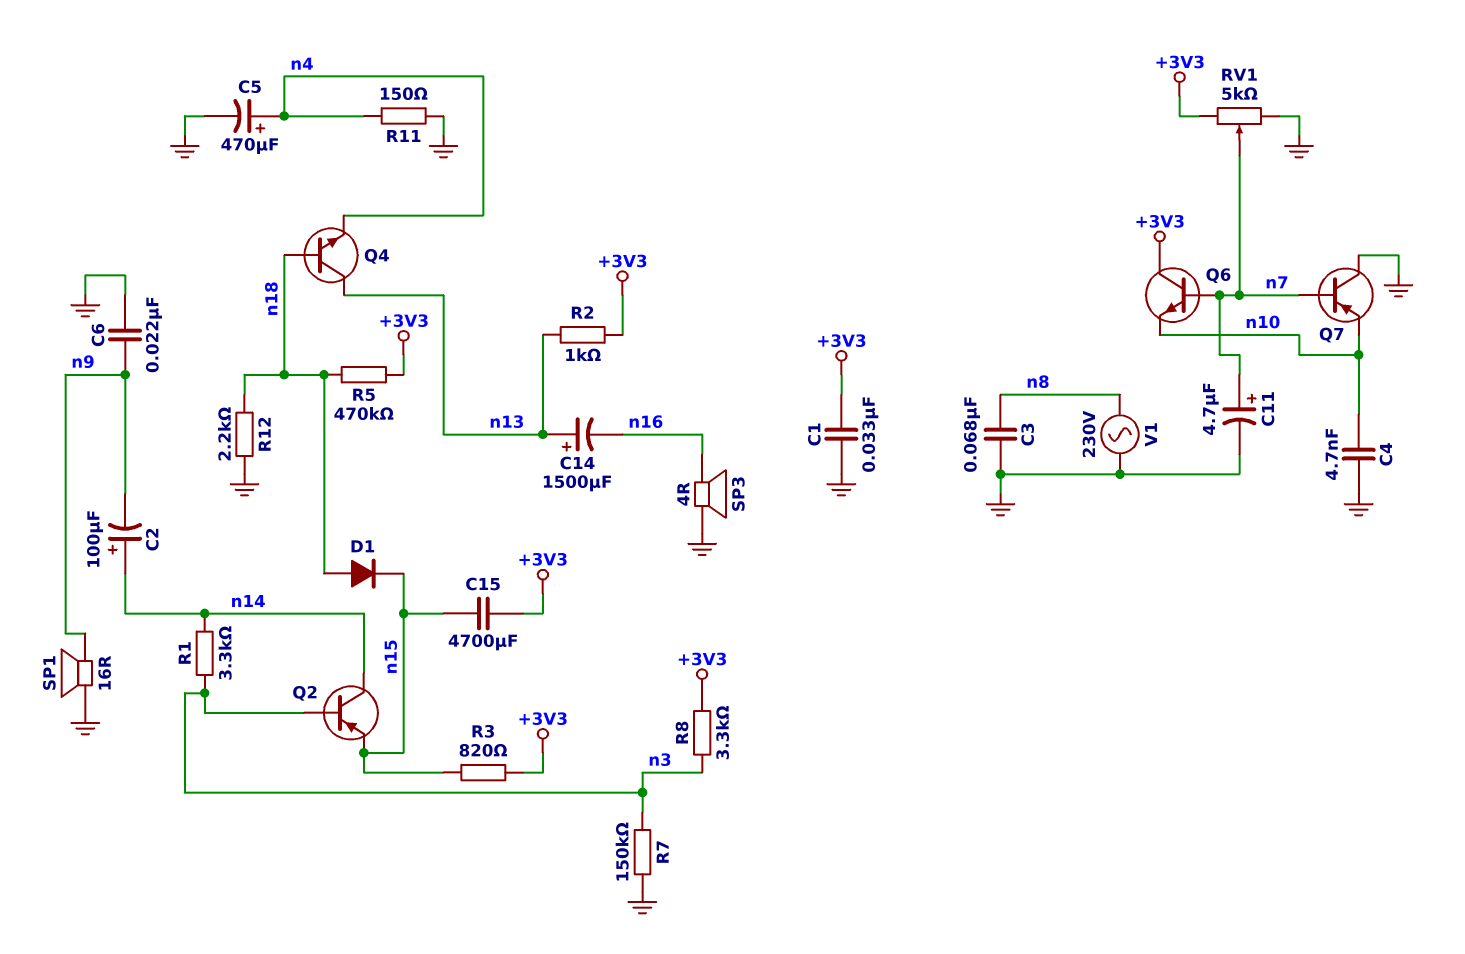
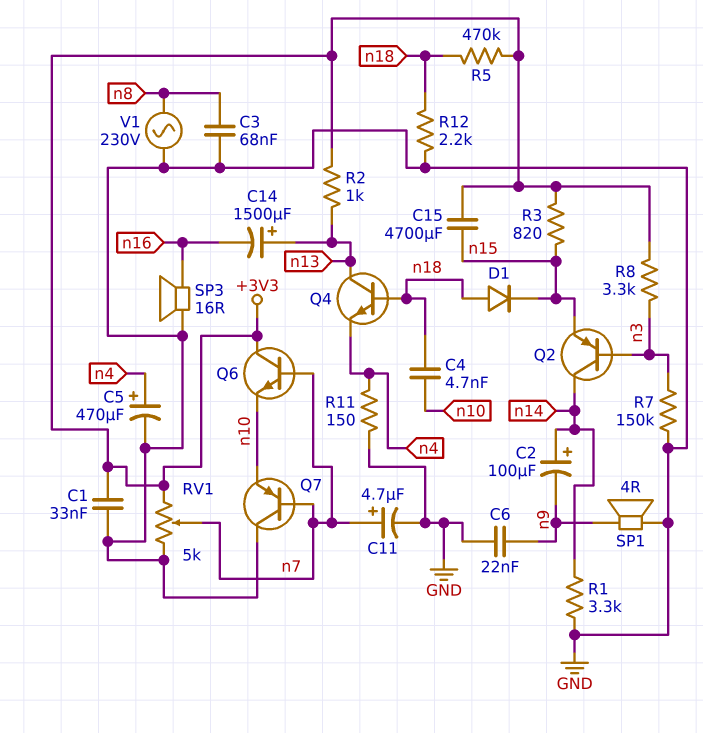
C4: 4.7nF (GND, n10) -> 4.7nF (n10, n18)
R1: 3.3k (n3, n14) -> 3.3k (GND, n14)
SP1: speaker 16R (GND, n9) -> speaker 4R (GND, n9)
SP3: speaker 4R (GND, n16) -> speaker 16R (GND, n16)

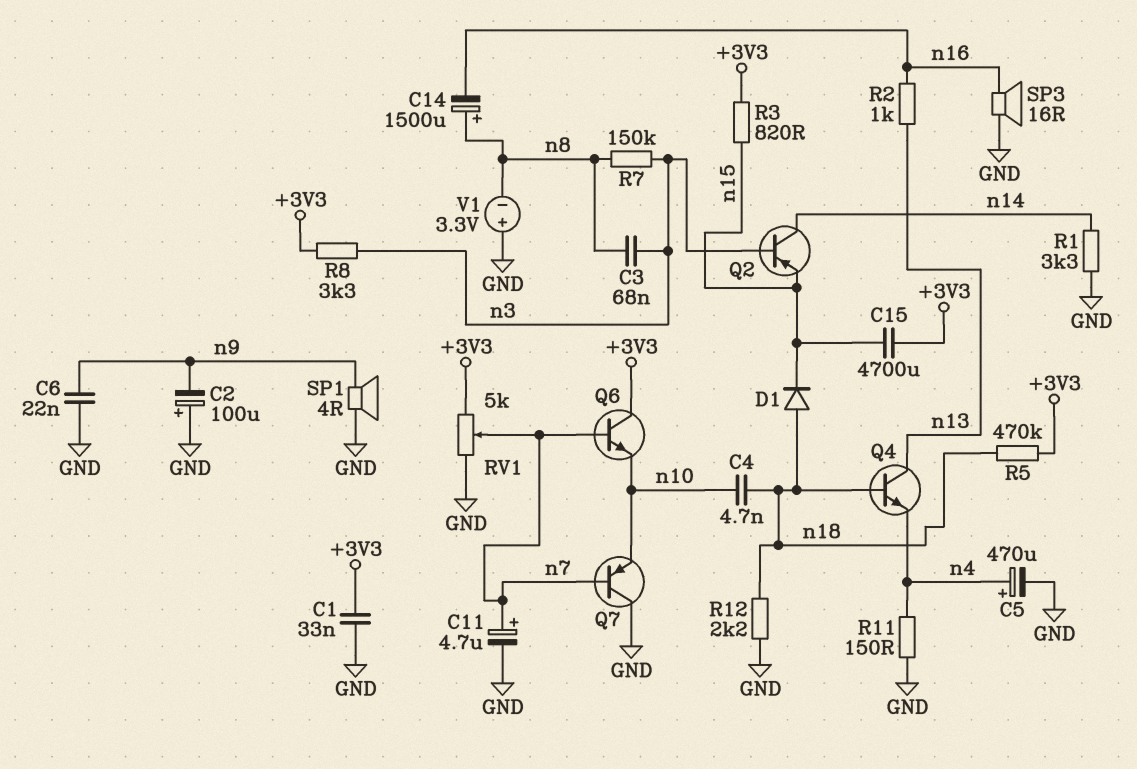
C2: 100uF (plus n14, minus n9) -> 100uF (plus GND, minus n9)
C3: 68nF (GND, n8) -> 68nF (n3, n8)
C14: 1500uF (plus n13, minus n16) -> 1500uF (plus n8, minus n16)
R2: 1k (+3V3, n13) -> 1k (n13, n16)
R7: 150k (GND, n3) -> 150k (n3, n8)
V1: AC 230V (GND, n8) -> 3.3V (plus GND, minus n8)

